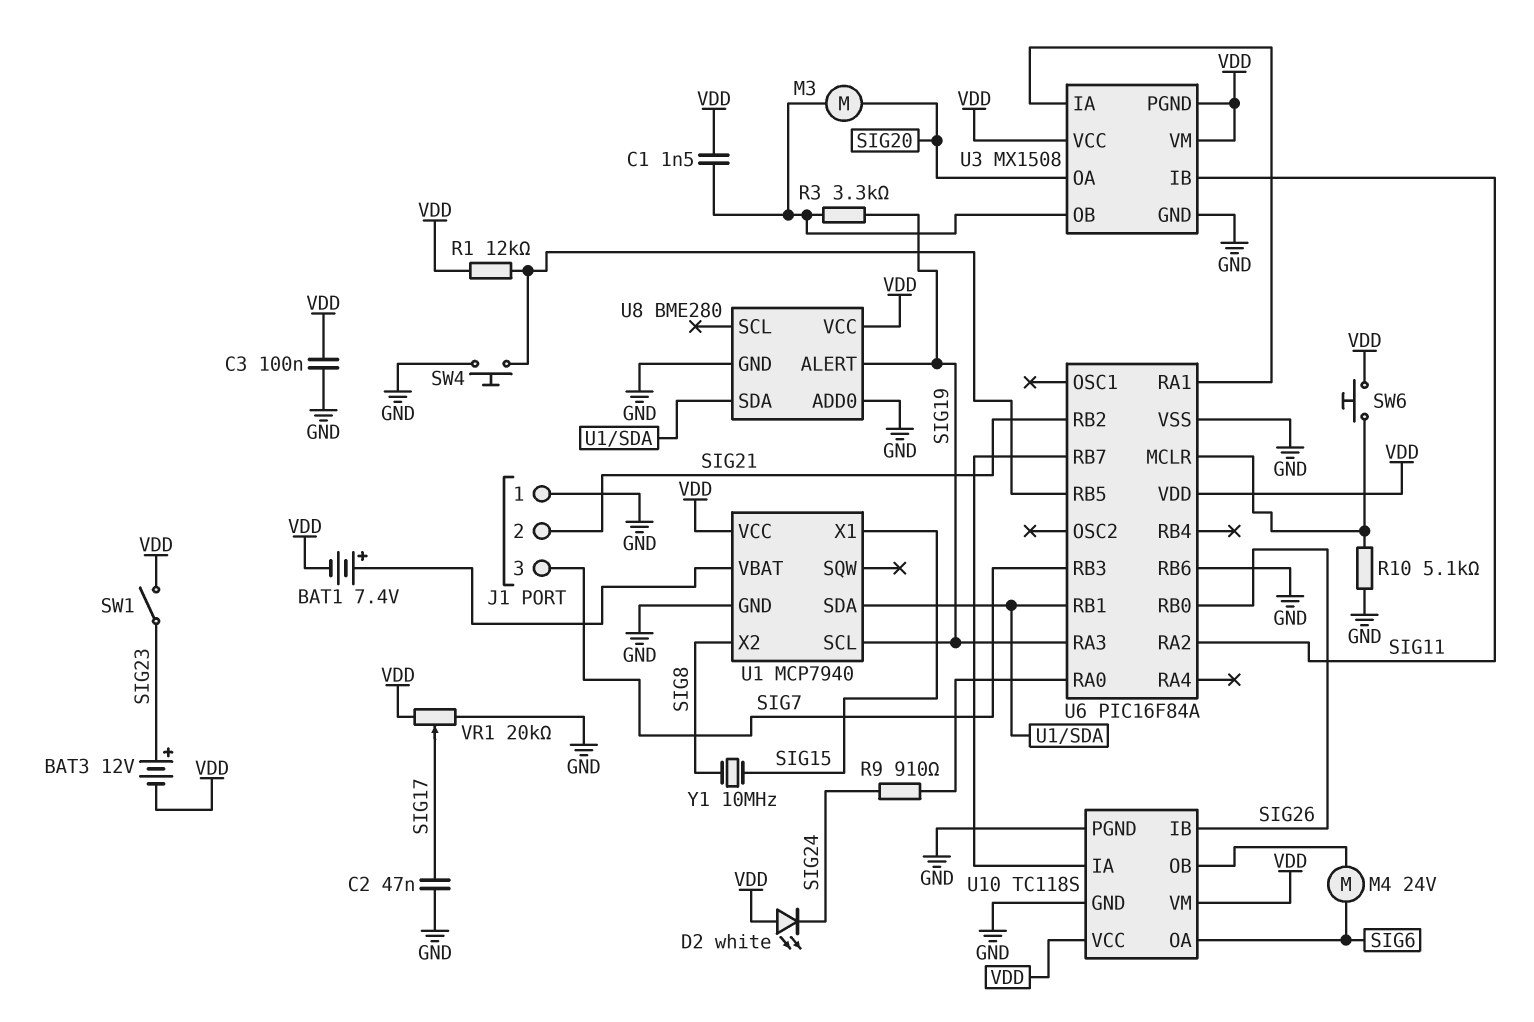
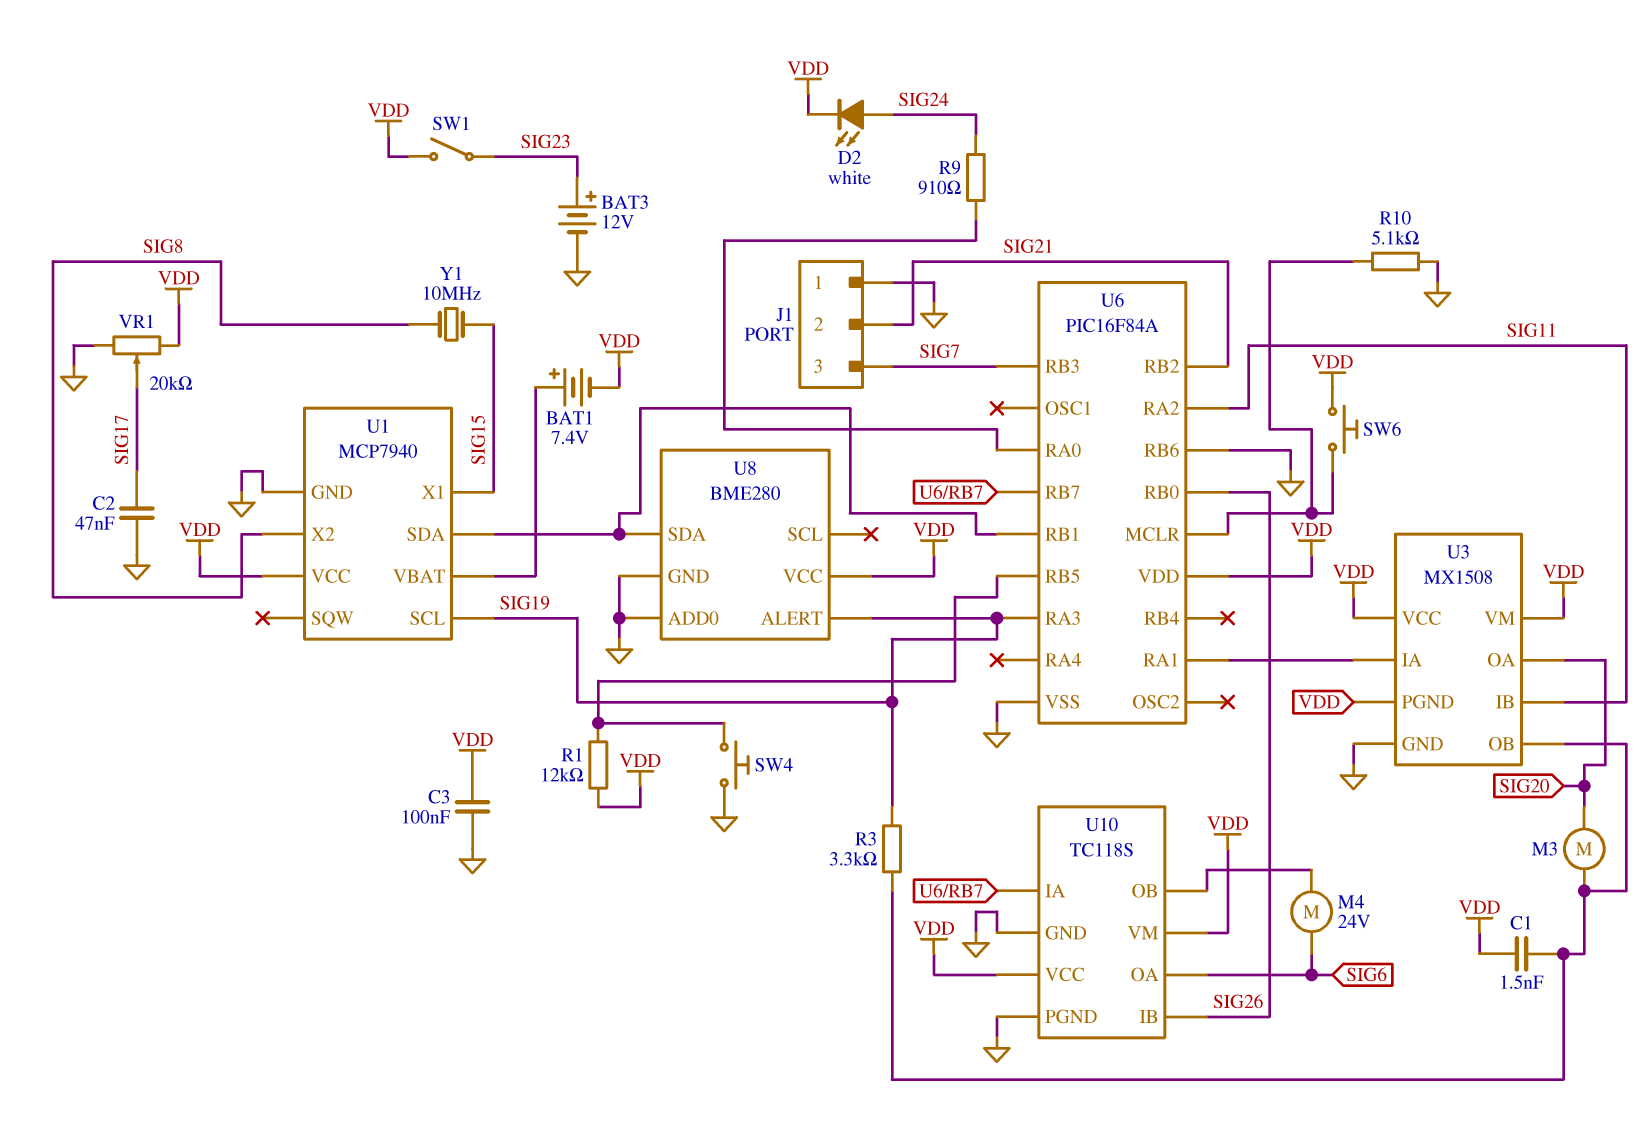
BAT3: 12V (plus SIG23, minus VDD) -> 12V (plus SIG23, minus GND)
D2: LED white (A VDD, K SIG24) -> LED white (A SIG24, K VDD)

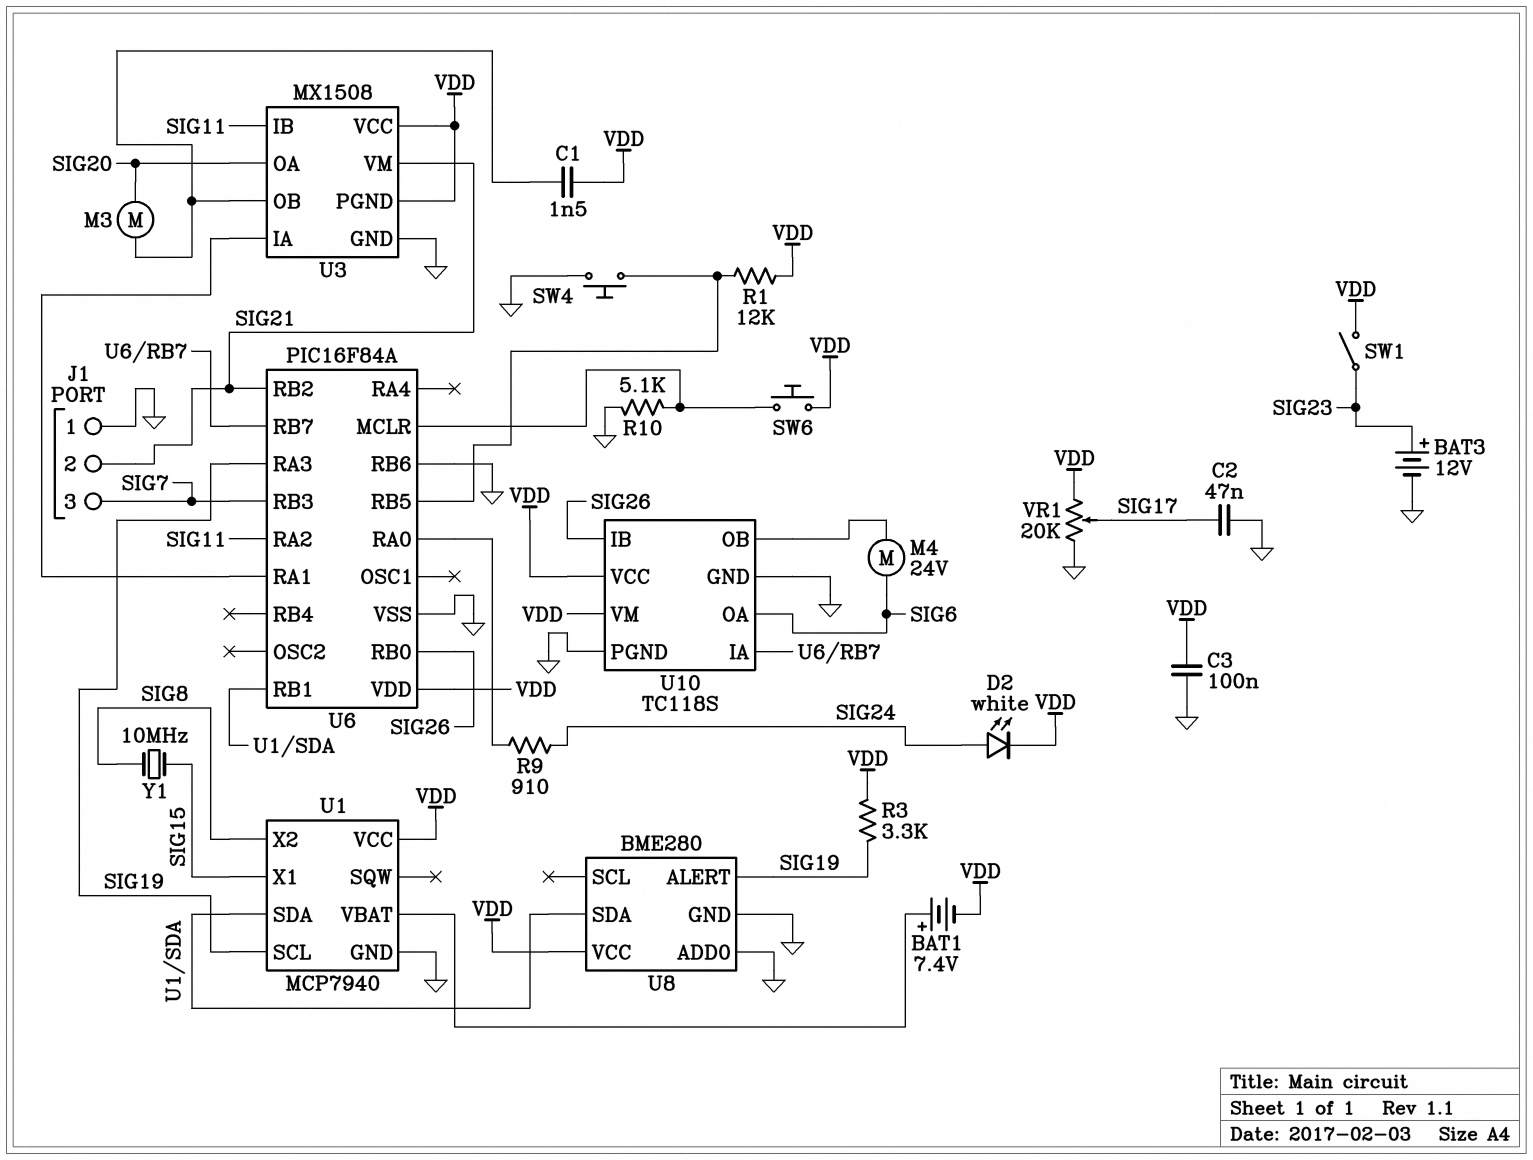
R3: 3.3k (SIG19, U3/OB) -> 3.3k (SIG19, VDD)
U3 pin VM: VDD -> SIG21

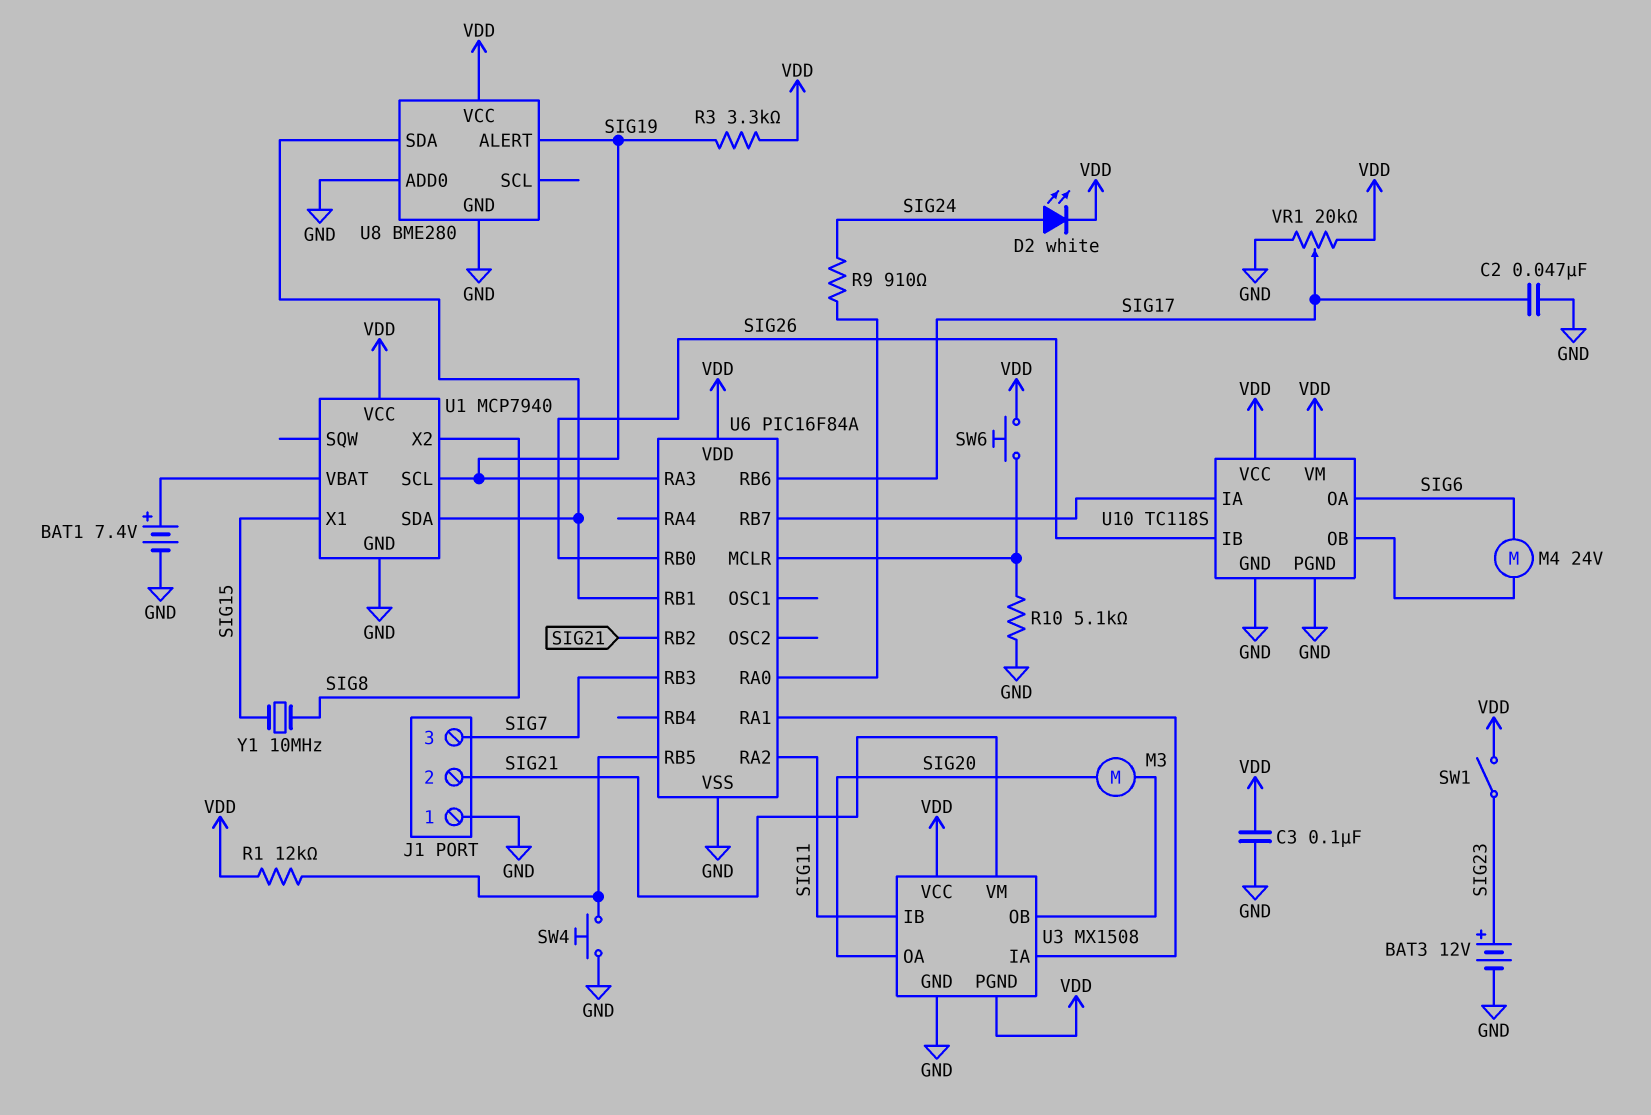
BAT1: 7.4V (plus U1/VBAT, minus VDD) -> 7.4V (plus U1/VBAT, minus GND)
C1: 1.5nF (U3/OB, VDD) -> none
U6 pin RB6: GND -> SIG17

